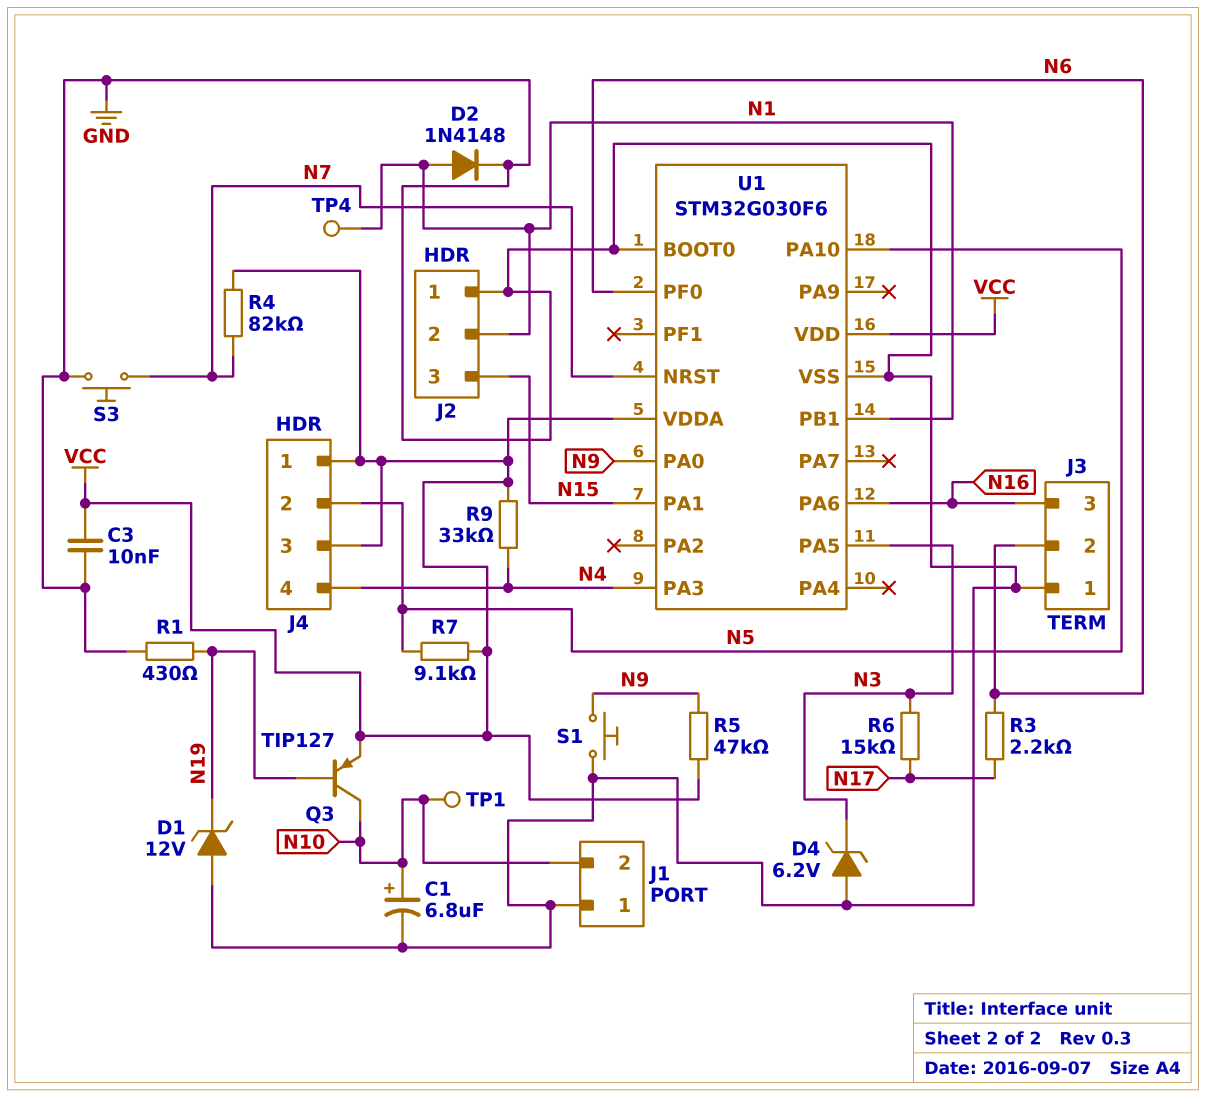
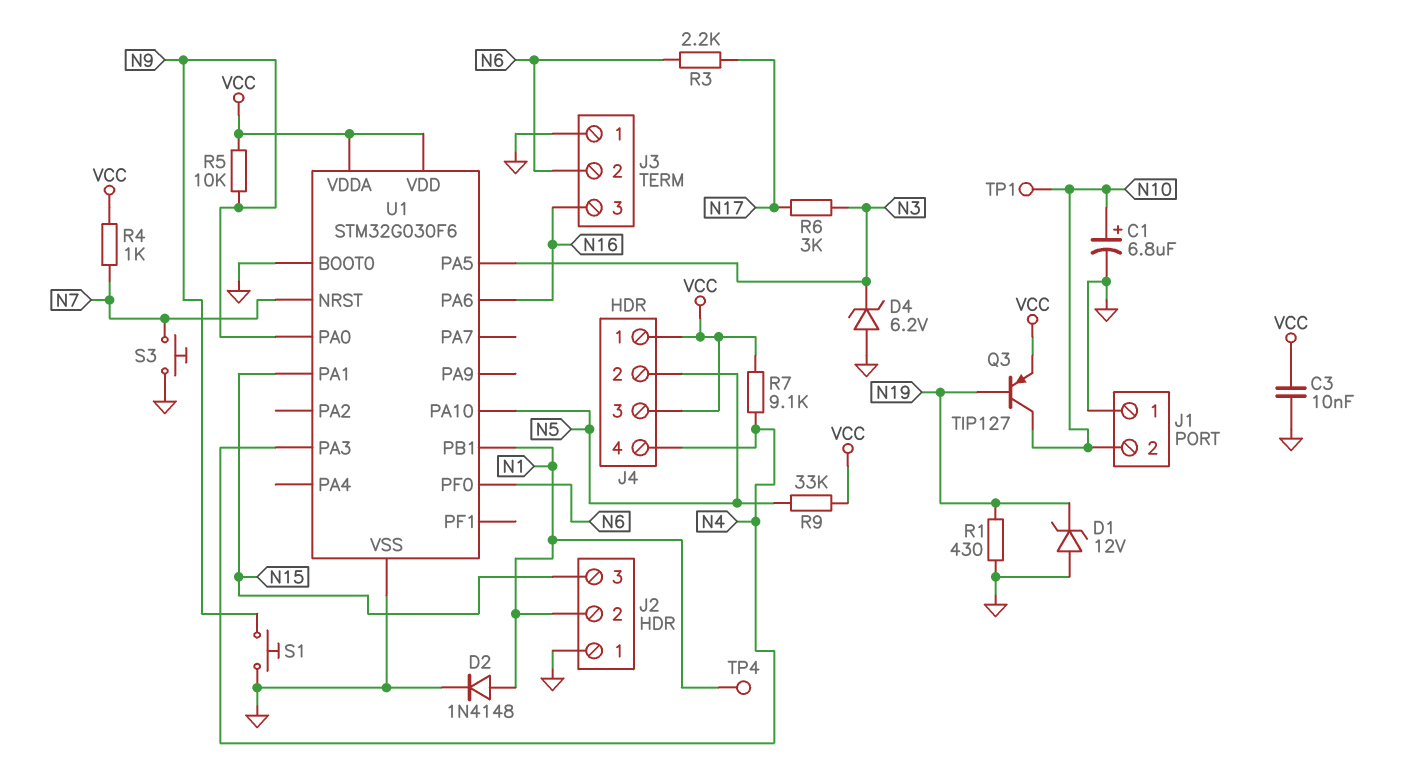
R4: 82k (N7, VCC) -> 1k (N7, VCC)
R5: 47k (N9, VCC) -> 10k (N9, VCC)
R6: 15k (N3, N17) -> 3k (N3, N17)
R7: 9.1k (N5, VCC) -> 9.1k (N4, VCC)
R9: 33k (N4, VCC) -> 33k (N5, VCC)

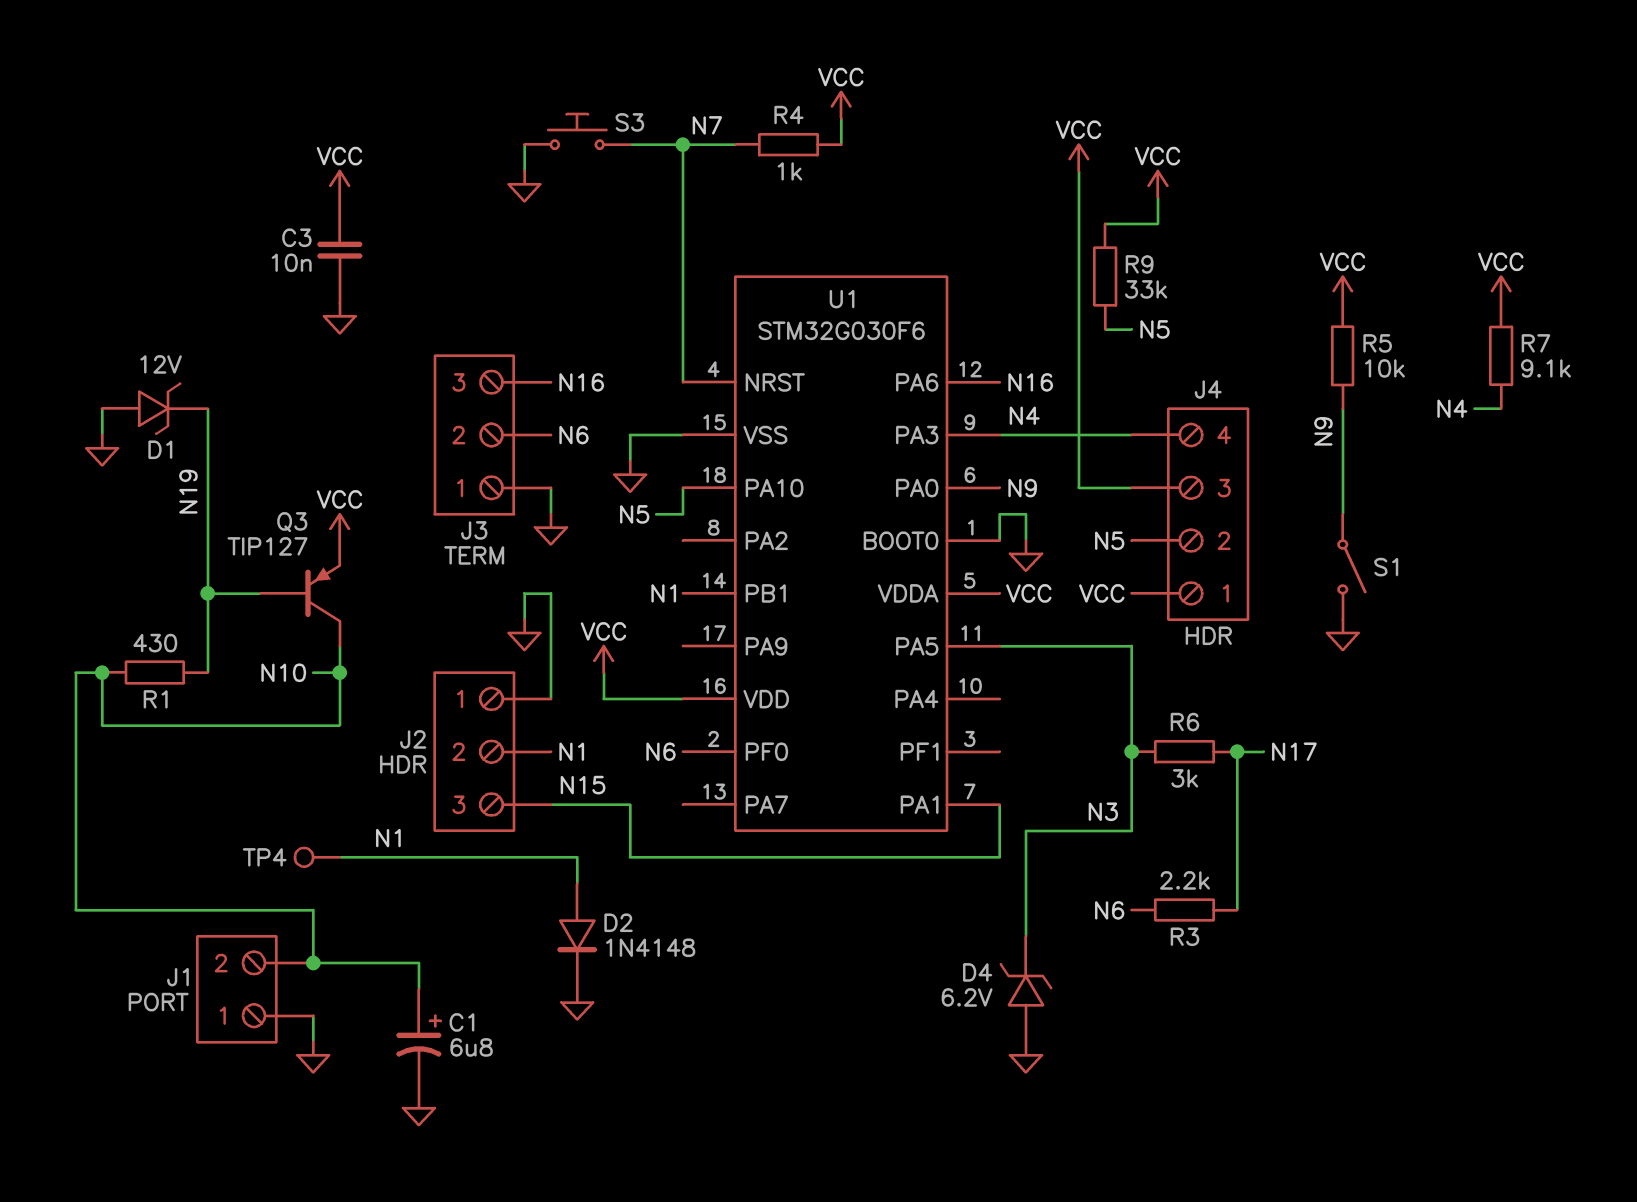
R1: 430 (GND, N19) -> 430 (N10, N19)
S1: button (GND, N9) -> switch (GND, N9)
TP1: test point (N10) -> none

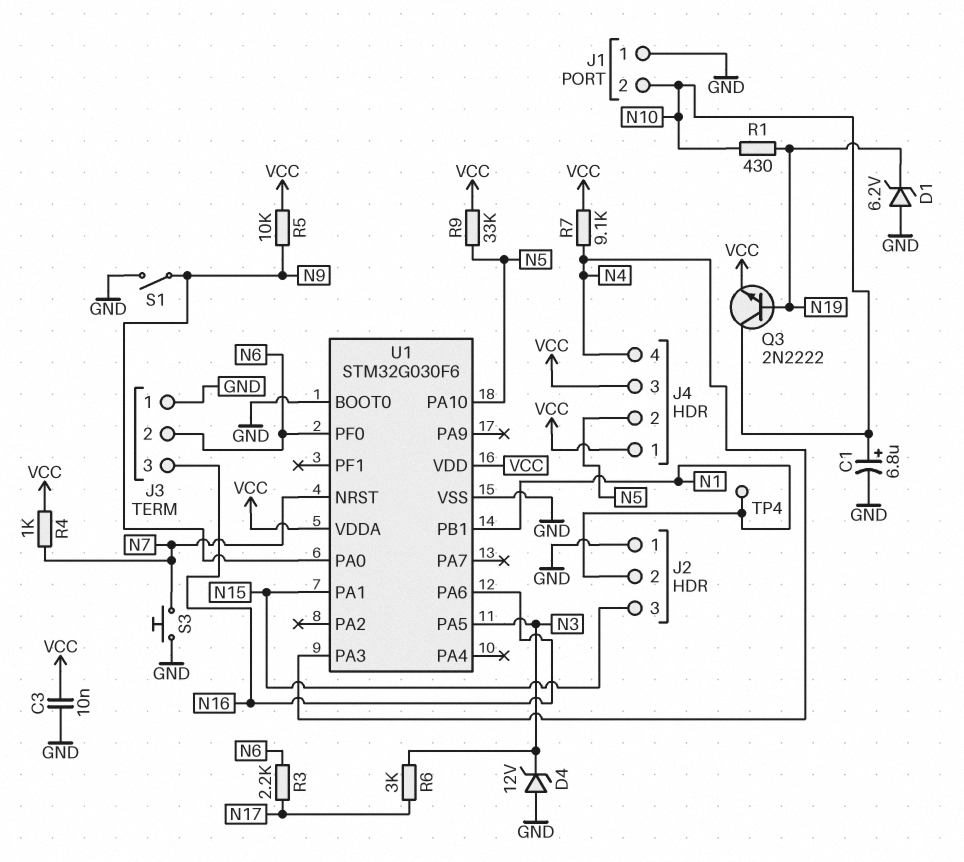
D1: zener 12V (A GND, K N19) -> zener 6.2V (A GND, K N19)
D2: diode 1N4148 (A N1, K GND) -> none
D4: zener 6.2V (A GND, K N3) -> zener 12V (A GND, K N3)
Q3: PNP TIP127 (B N19, C N10, E VCC) -> NPN 2N2222 (B N19, C N10, E VCC)

